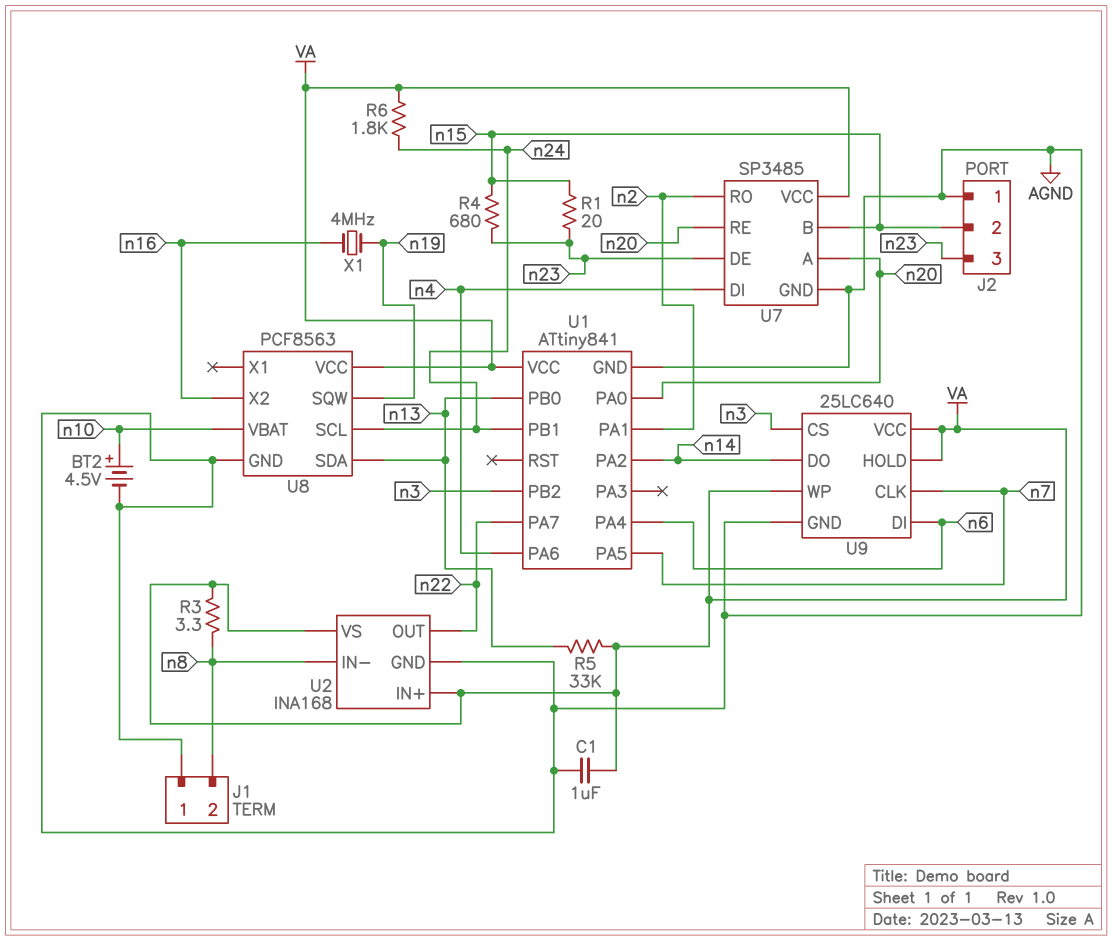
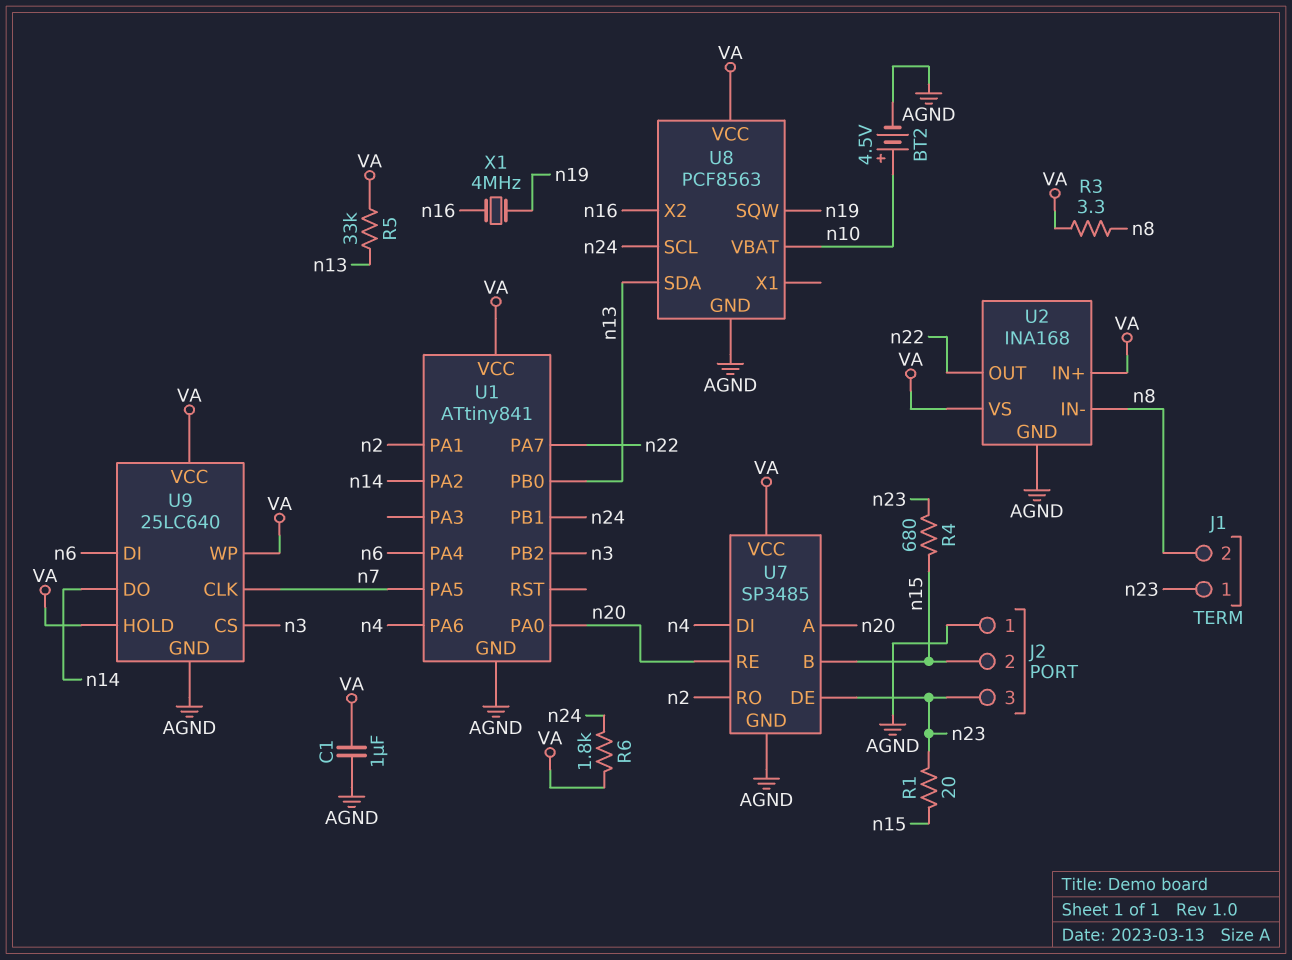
J1 pin 1: AGND -> n23

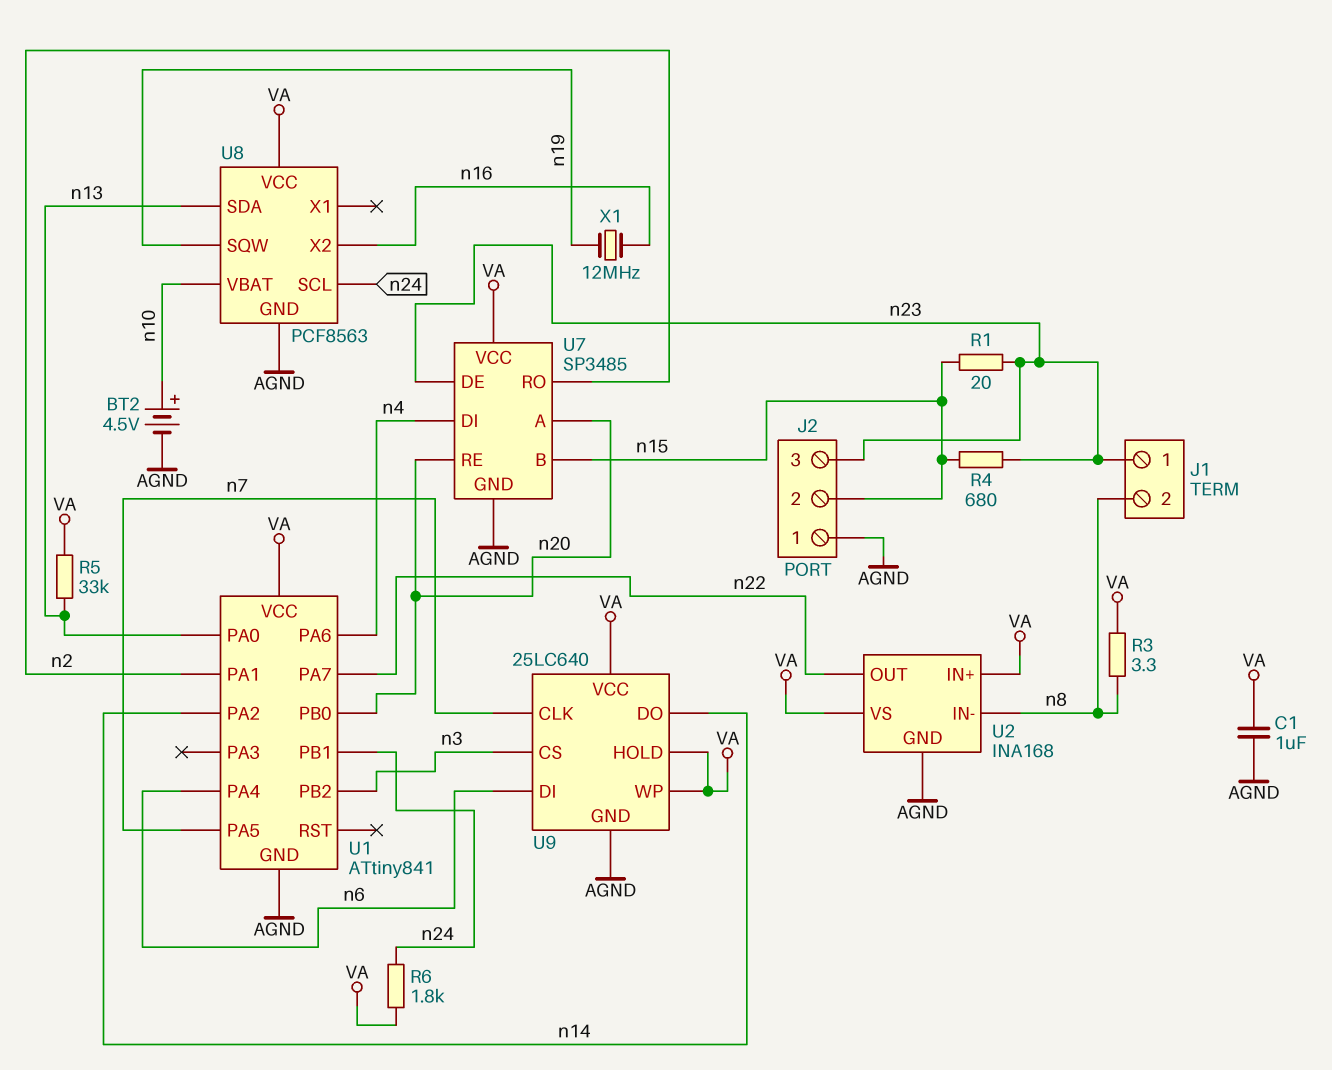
U1 pin PA0: n20 -> n13
U1 pin PB0: n13 -> n20
X1: 4MHz (n16, n19) -> 12MHz (n16, n19)

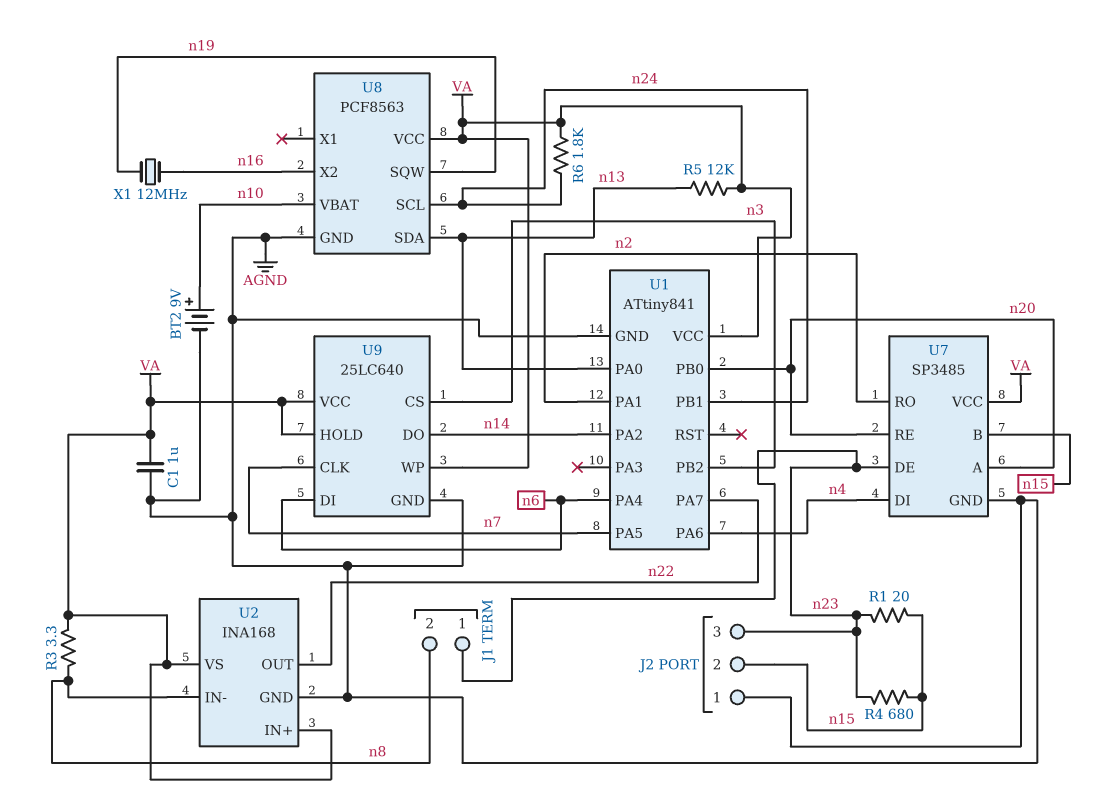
BT2: 4.5V (plus n10, minus AGND) -> 9V (plus n10, minus AGND)
R5: 33k (VA, n13) -> 12k (VA, n13)

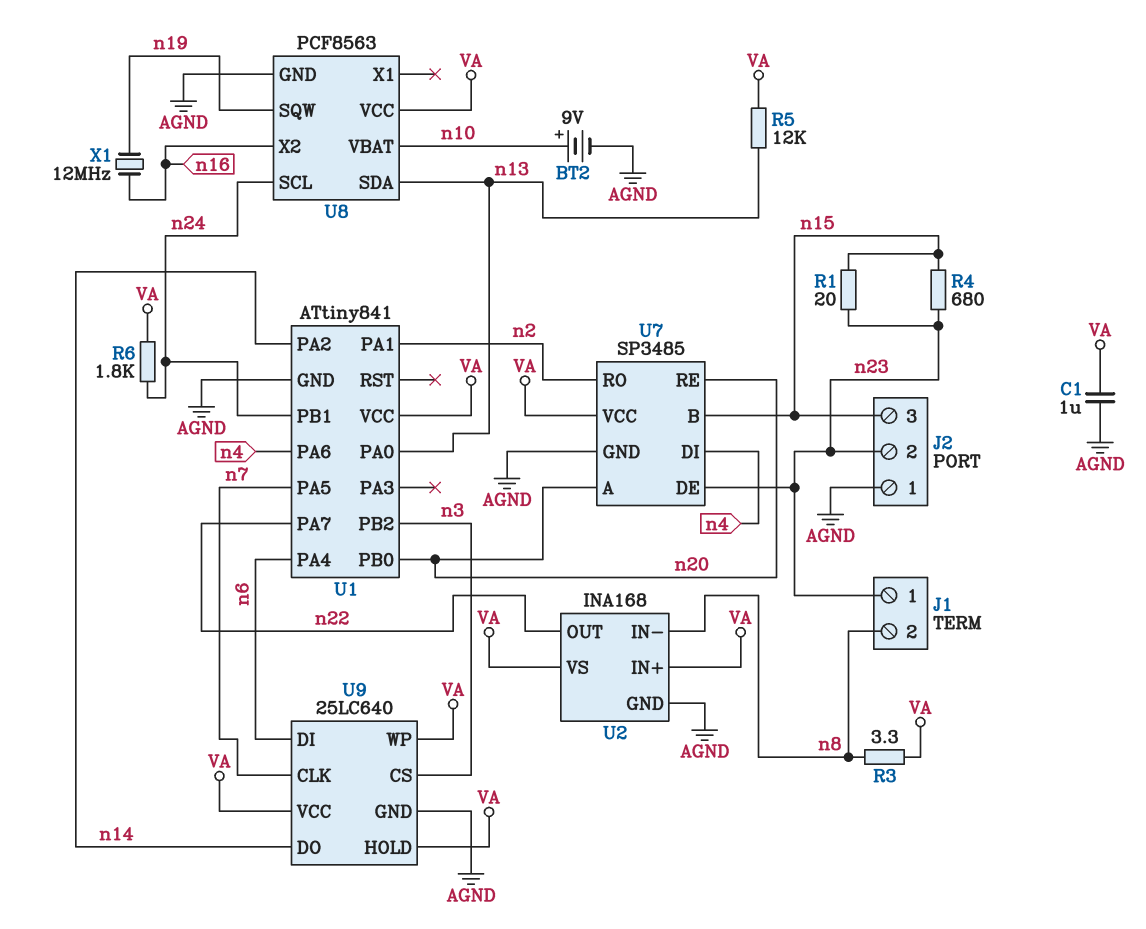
J2 pin 2: n15 -> n23
J2 pin 3: n23 -> n15

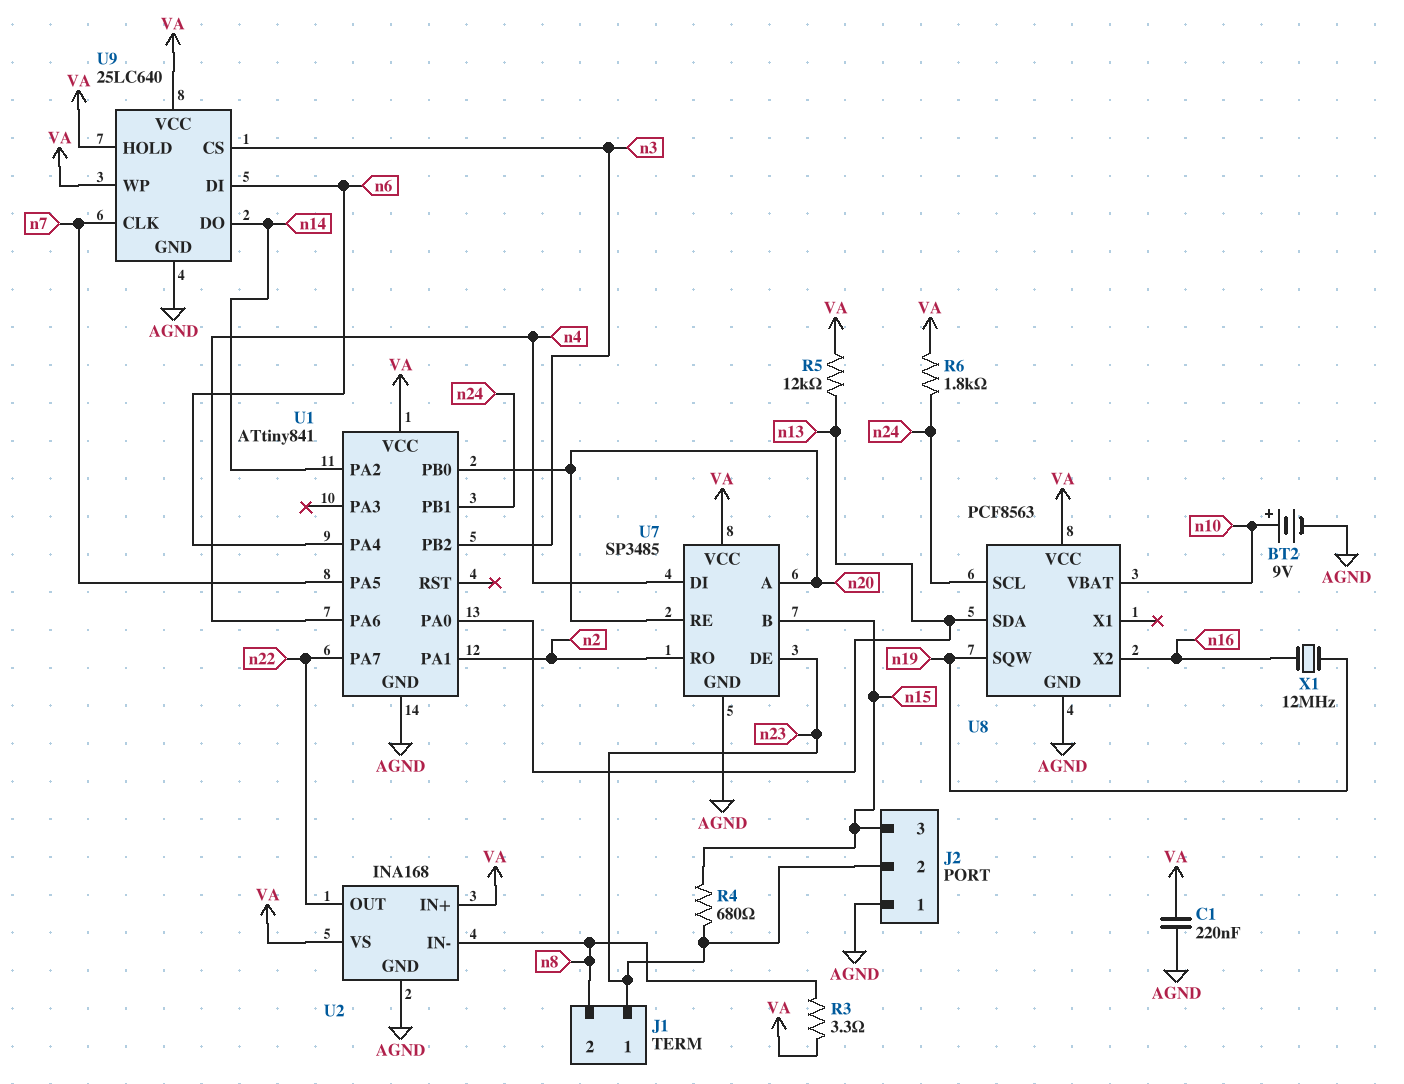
C1: 1uF (AGND, VA) -> 220nF (AGND, VA)
R1: 20 (n15, n23) -> none

